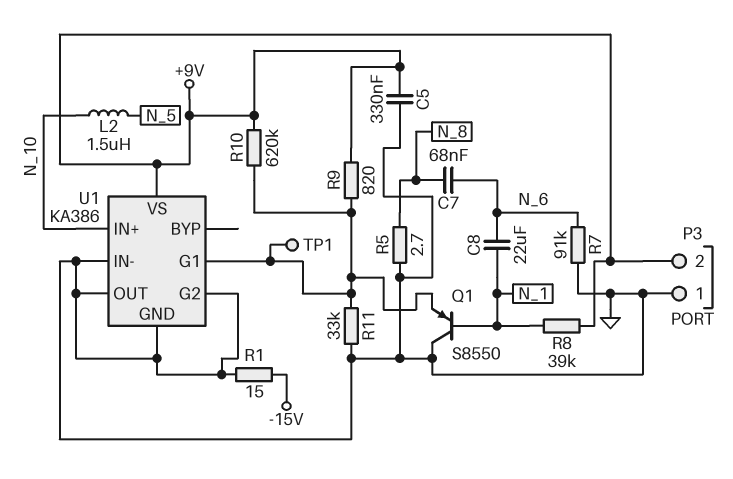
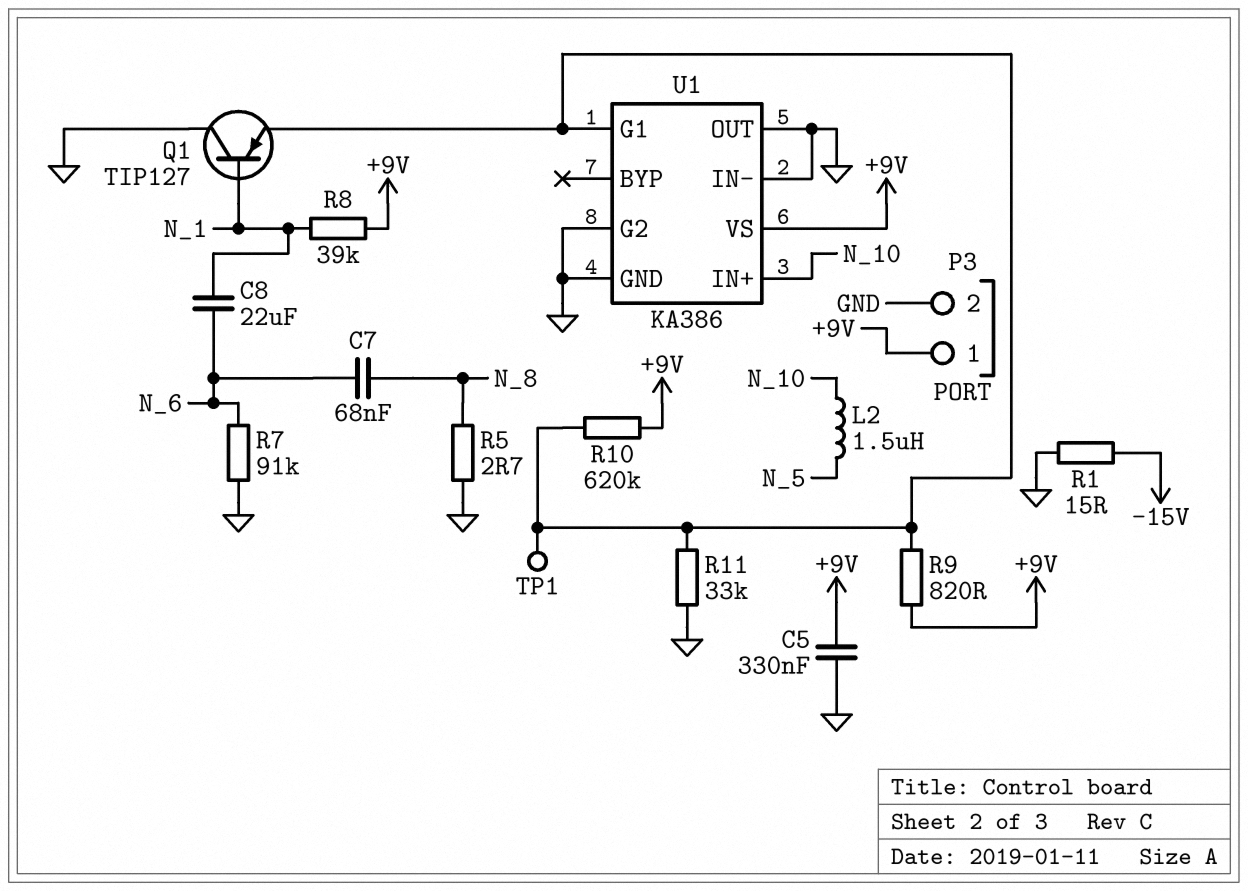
P3 pin 1: GND -> +9V
P3 pin 2: +9V -> GND
Q1: PNP S8550 (B N_1, C GND, E U1/G1) -> PNP TIP127 (B N_1, C GND, E U1/G1)

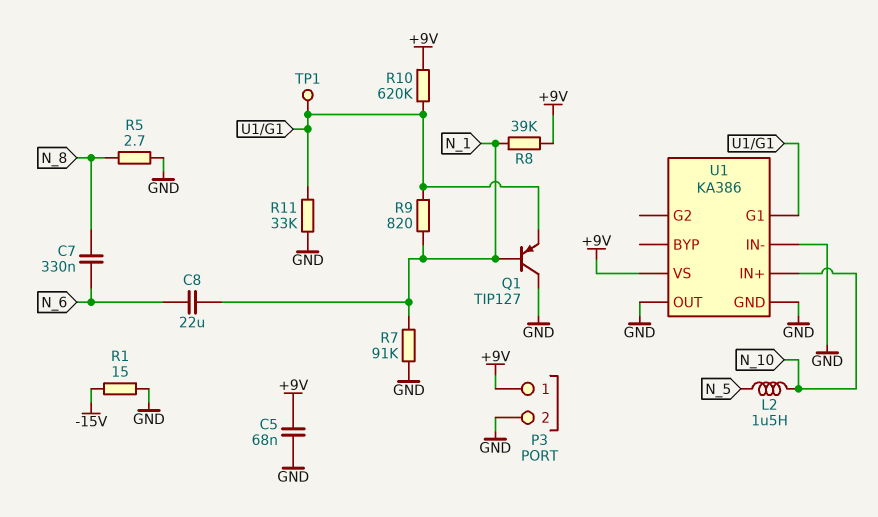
C5: 330nF (+9V, GND) -> 68nF (+9V, GND)
C7: 68nF (N_6, N_8) -> 330nF (N_6, N_8)
R7: 91k (GND, N_6) -> 91k (GND, N_1)
R9: 820 (+9V, U1/G1) -> 820 (N_1, U1/G1)
U1 pin G2: GND -> none

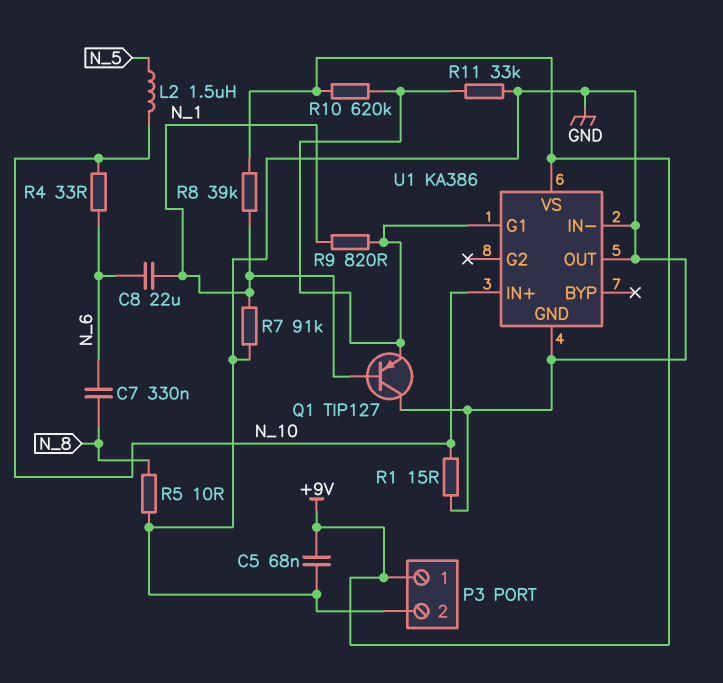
R1: 15 (-15V, GND) -> 15 (GND, N_10)
R4: none -> 33 (N_6, N_10)
R5: 2.7 (GND, N_8) -> 10 (GND, N_8)
TP1: test point (U1/G1) -> none

